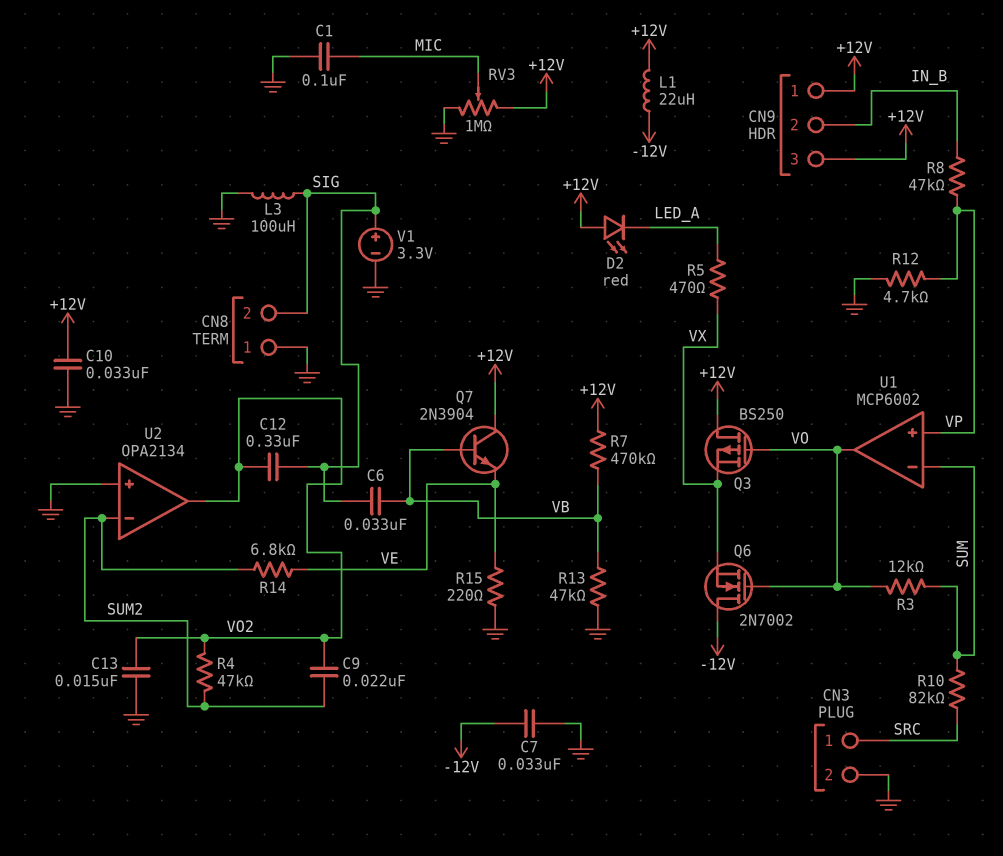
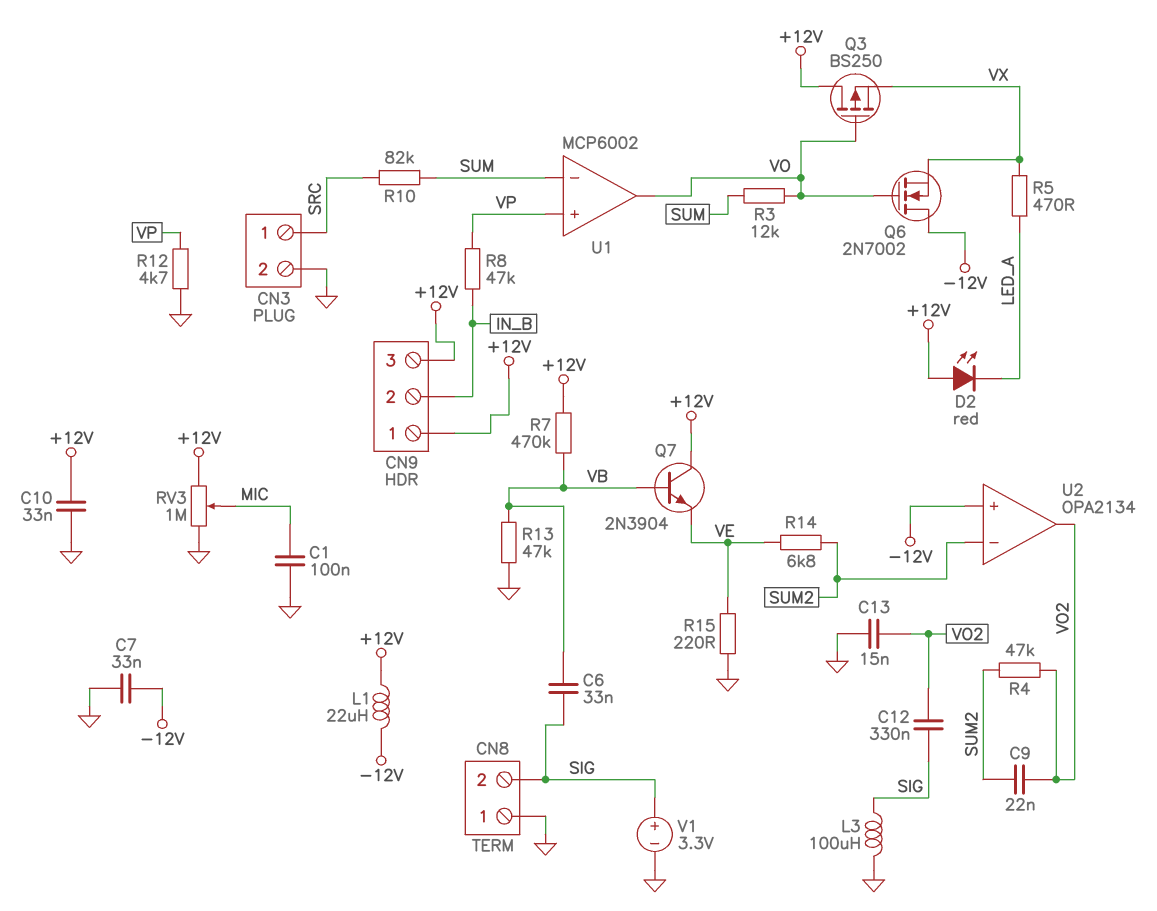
U2 pin in+: GND -> -12V

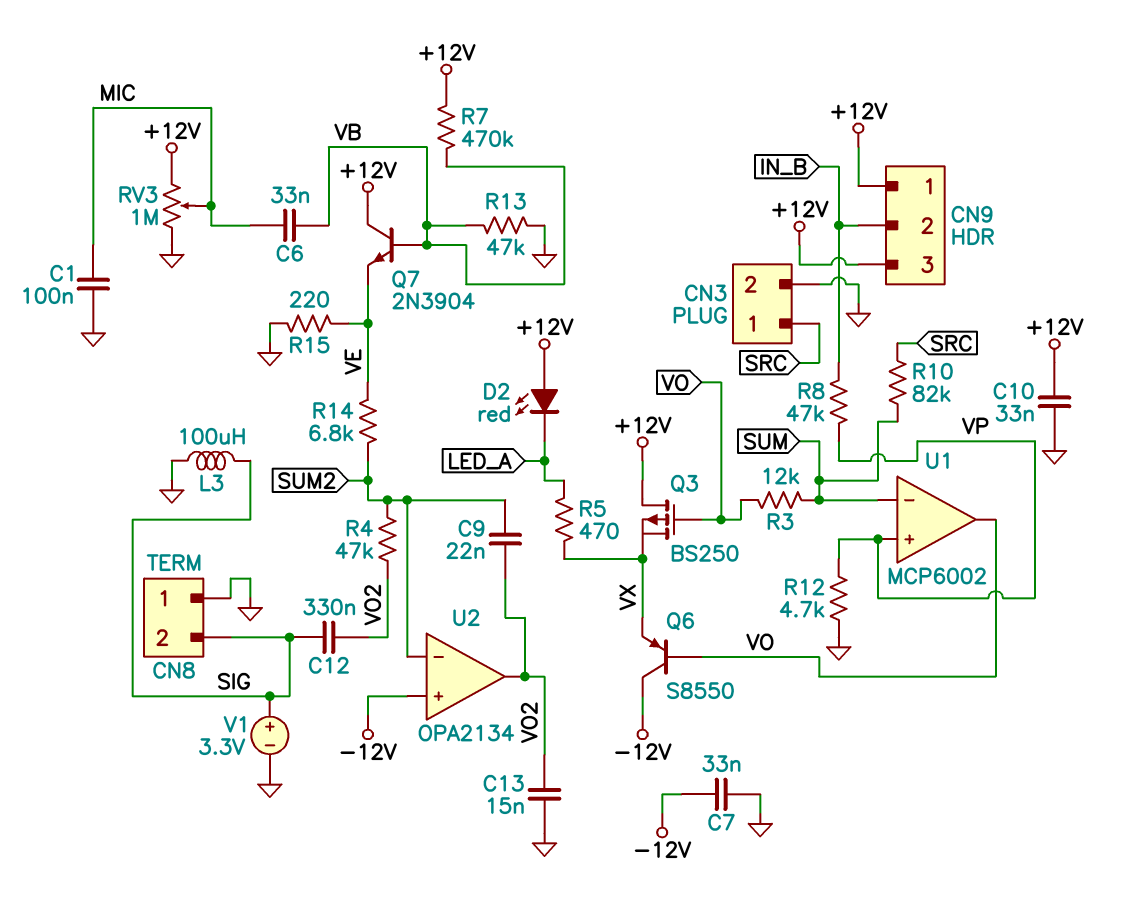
C6: 33nF (SIG, VB) -> 33nF (MIC, VB)
L1: 22uH (+12V, -12V) -> none
Q6: NMOS 2N7002 (G VO, D -12V, S VX) -> PNP S8550 (B VO, C -12V, E VX)

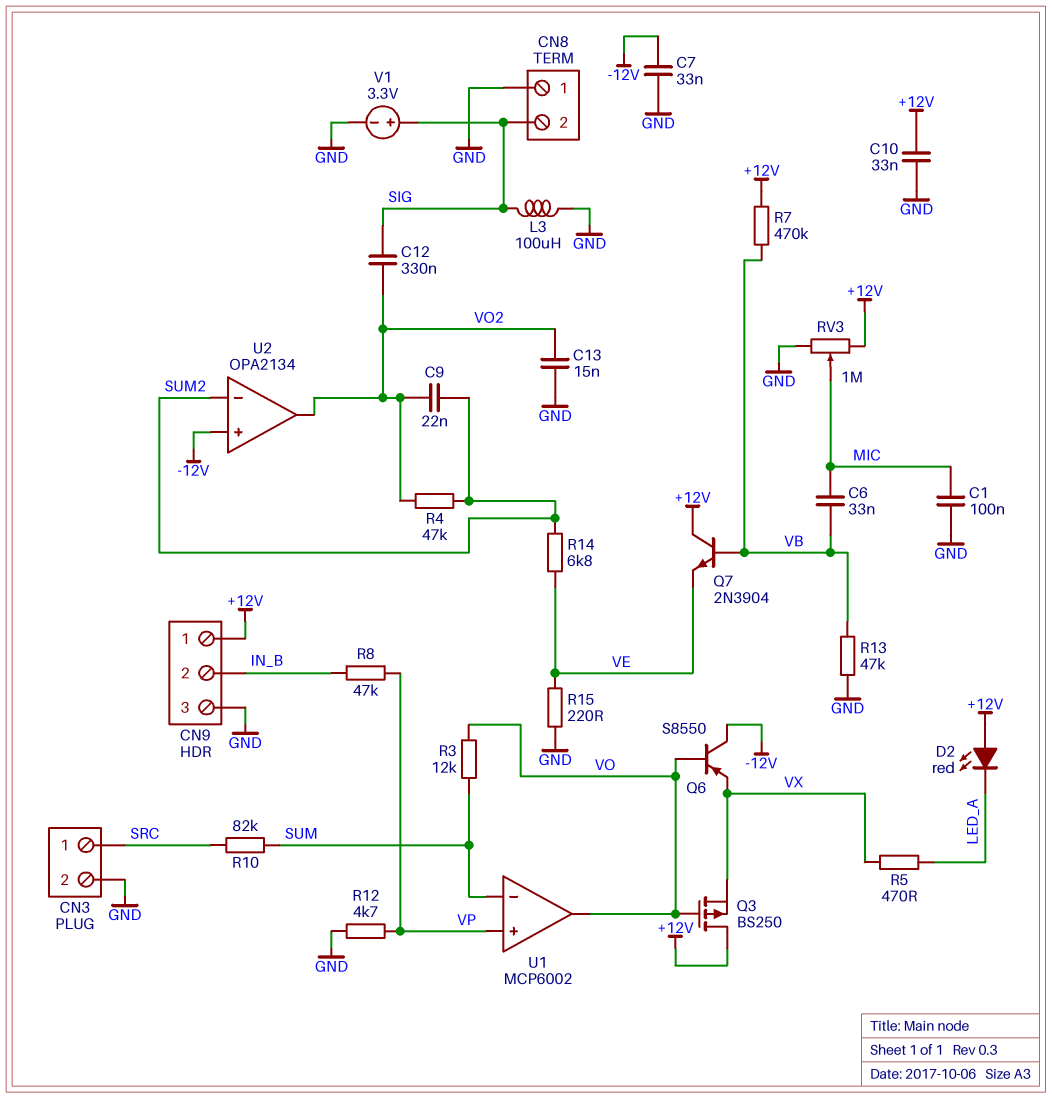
CN9 pin 3: +12V -> GND

